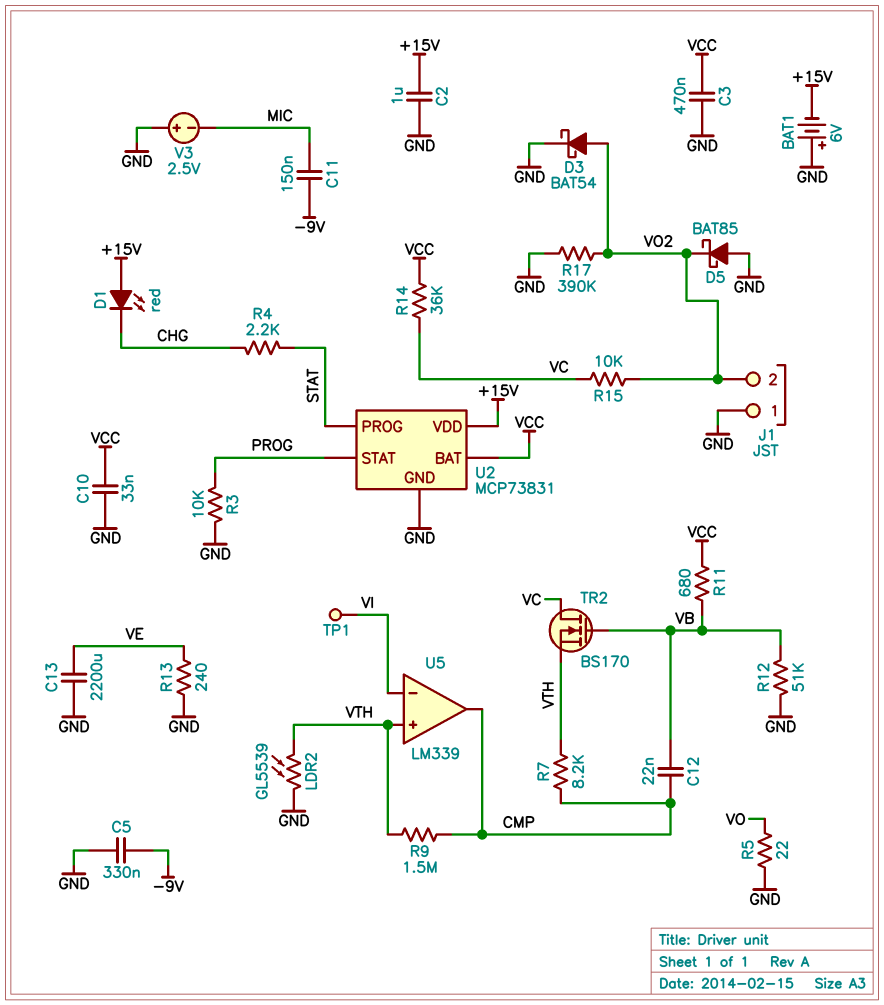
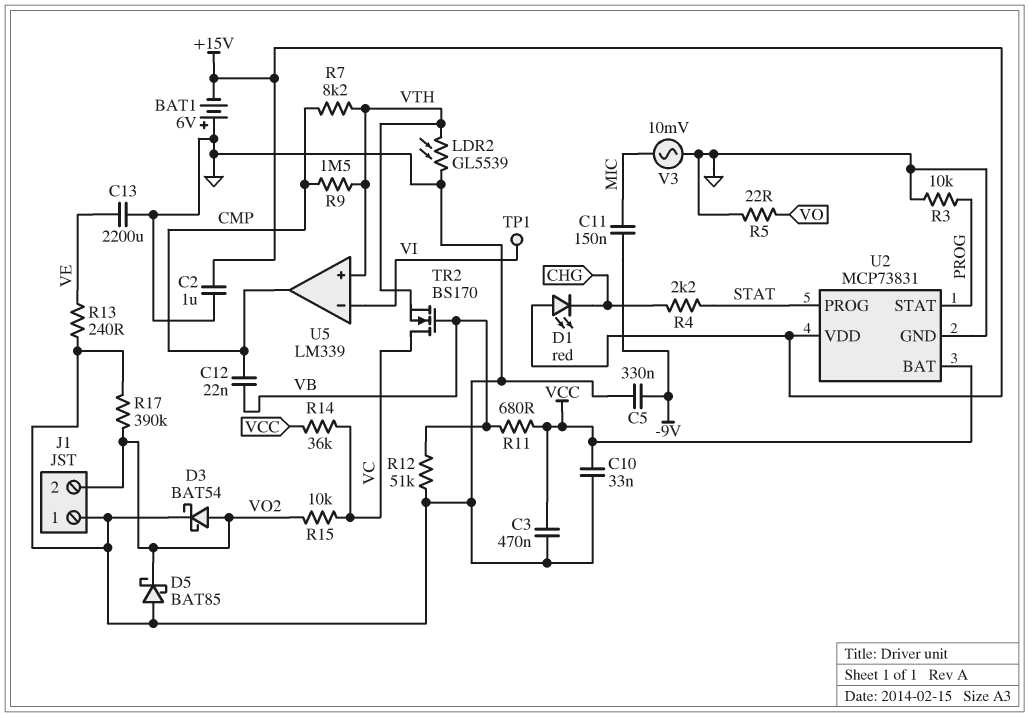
V3: 2.5V (plus GND, minus MIC) -> AC 10mV (GND, MIC)

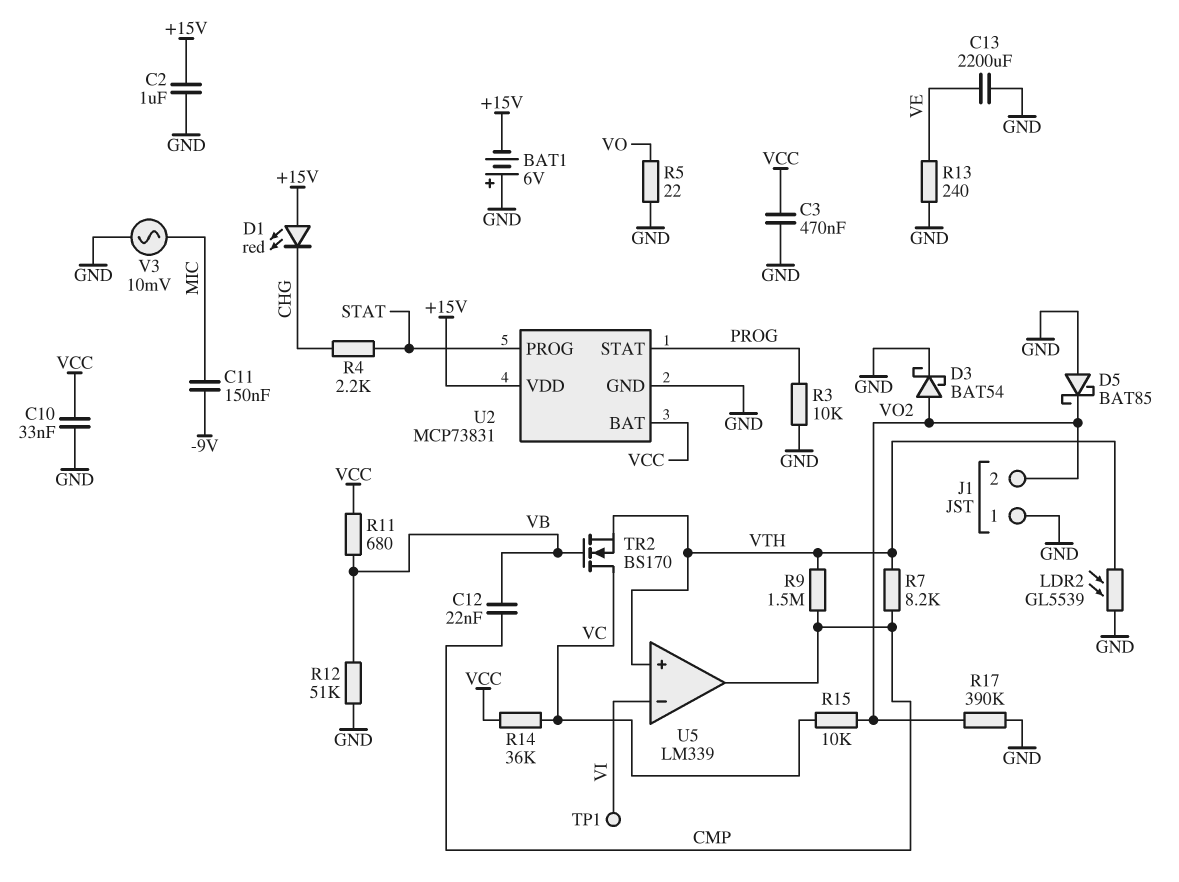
C5: 330nF (-9V, GND) -> none

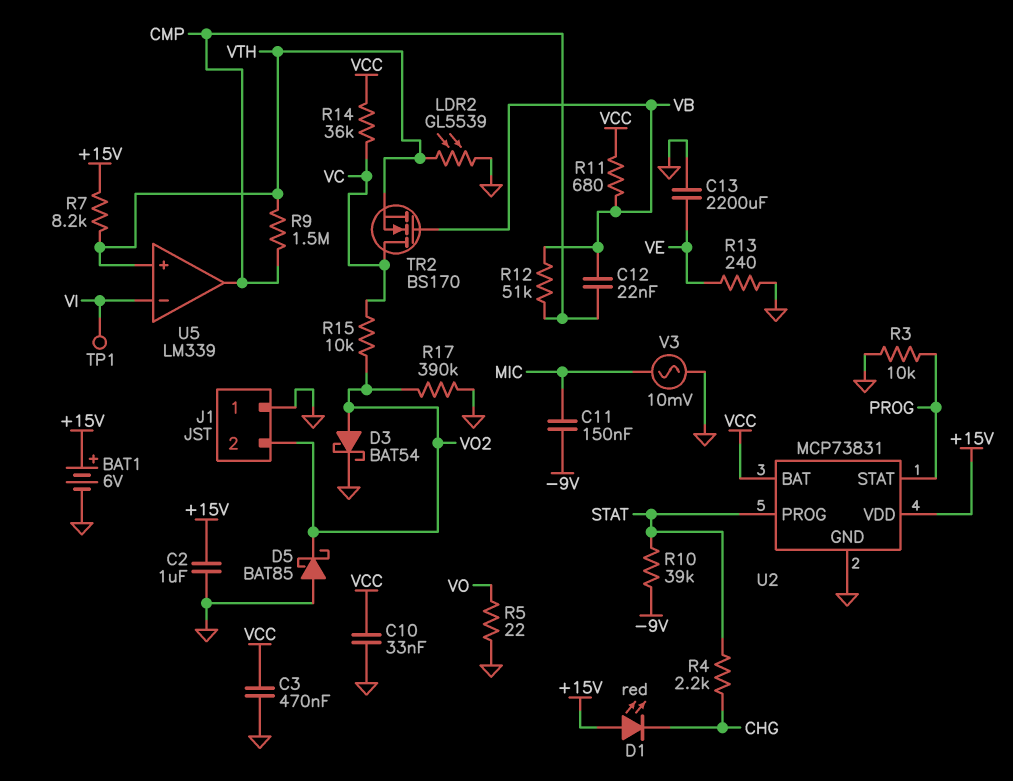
BAT1: 6V (plus GND, minus +15V) -> 6V (plus +15V, minus GND)
R7: 8.2k (CMP, VTH) -> 8.2k (+15V, VTH)
R10: none -> 39k (-9V, STAT)
R12: 51k (GND, VB) -> 51k (CMP, VB)

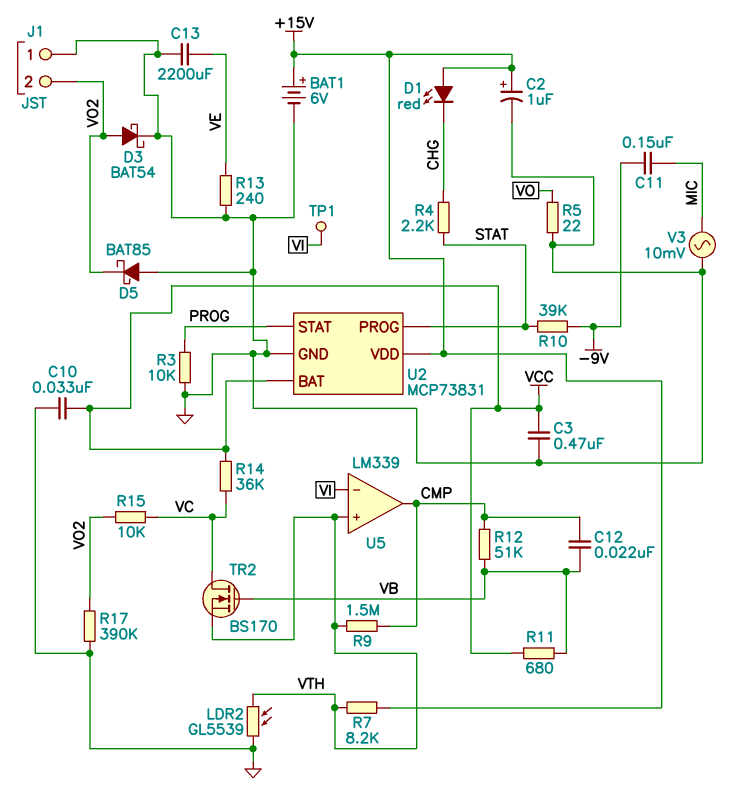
C2: 1uF (+15V, GND) -> 1uF (plus +15V, minus GND)

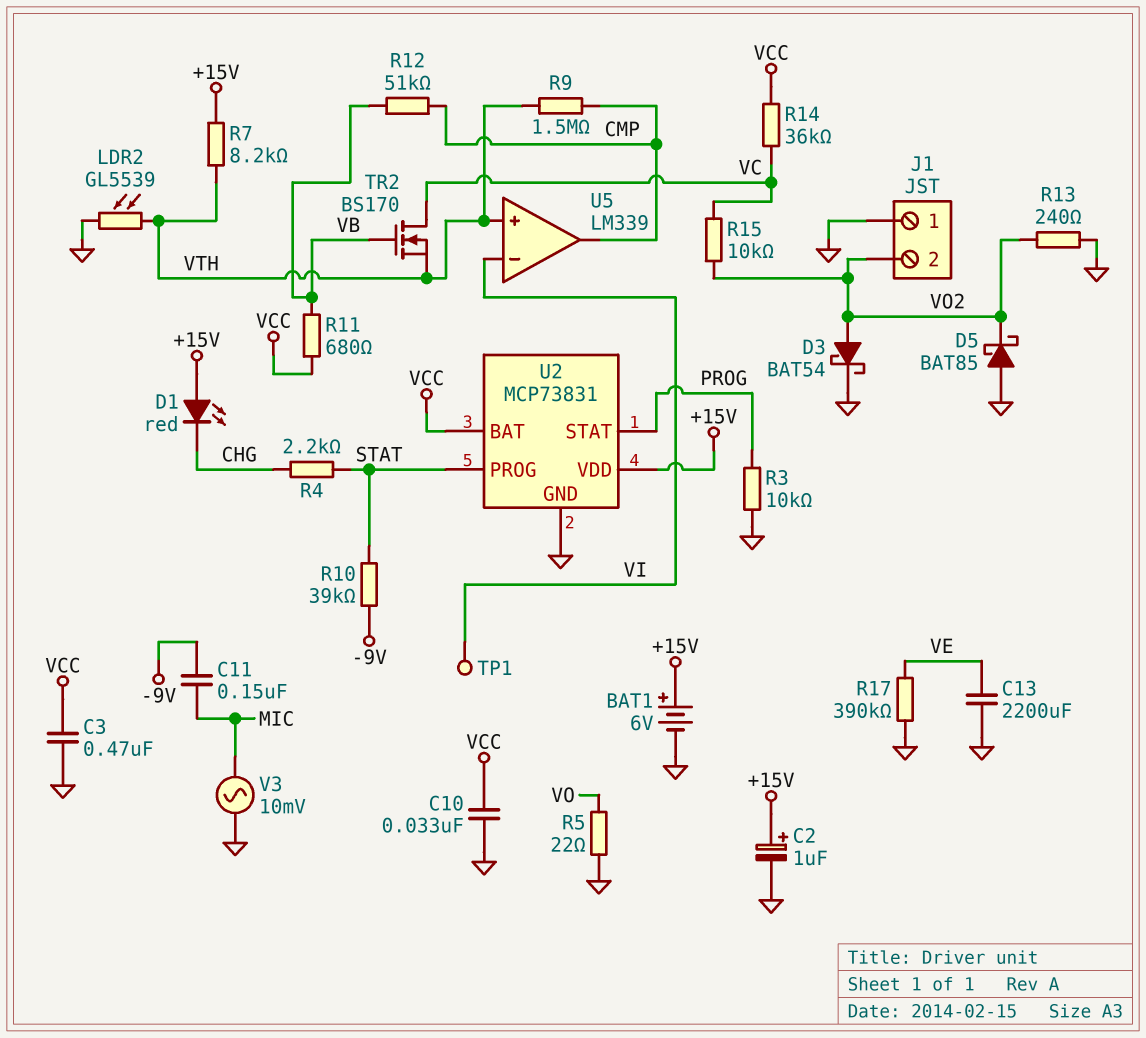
C12: 22nF (CMP, VB) -> none
R13: 240 (GND, VE) -> 240 (GND, VO2)
R17: 390k (GND, VO2) -> 390k (GND, VE)

